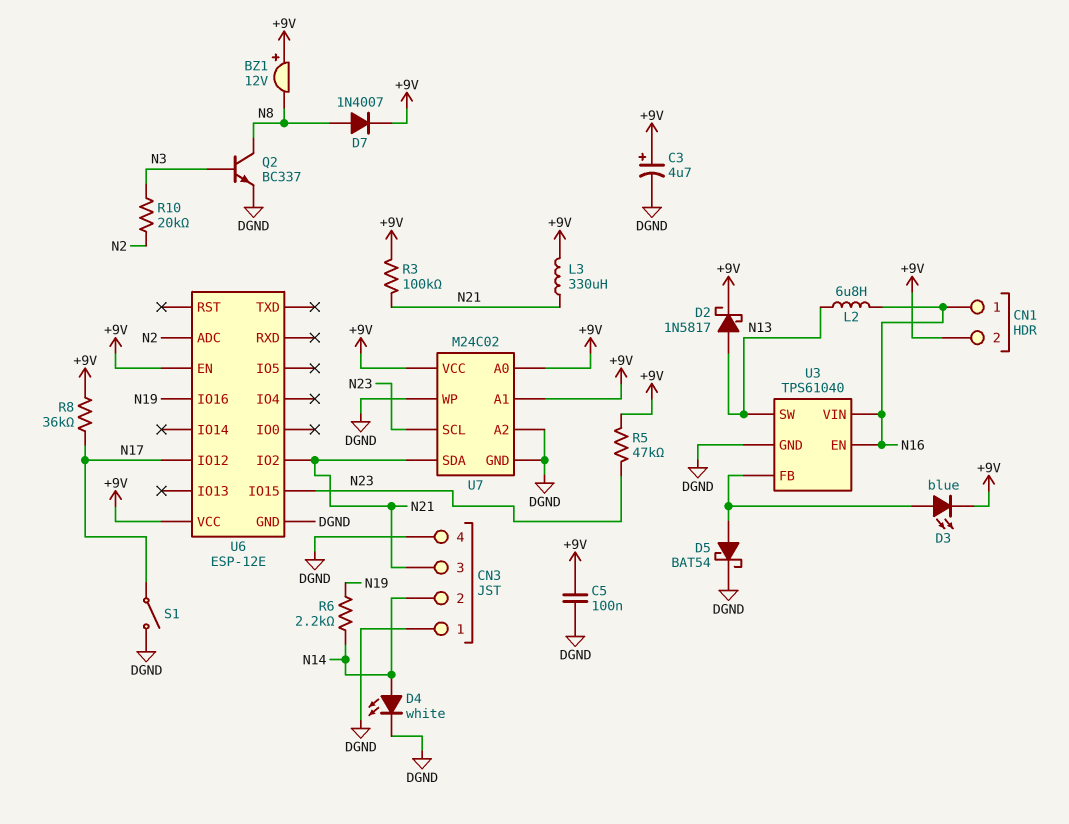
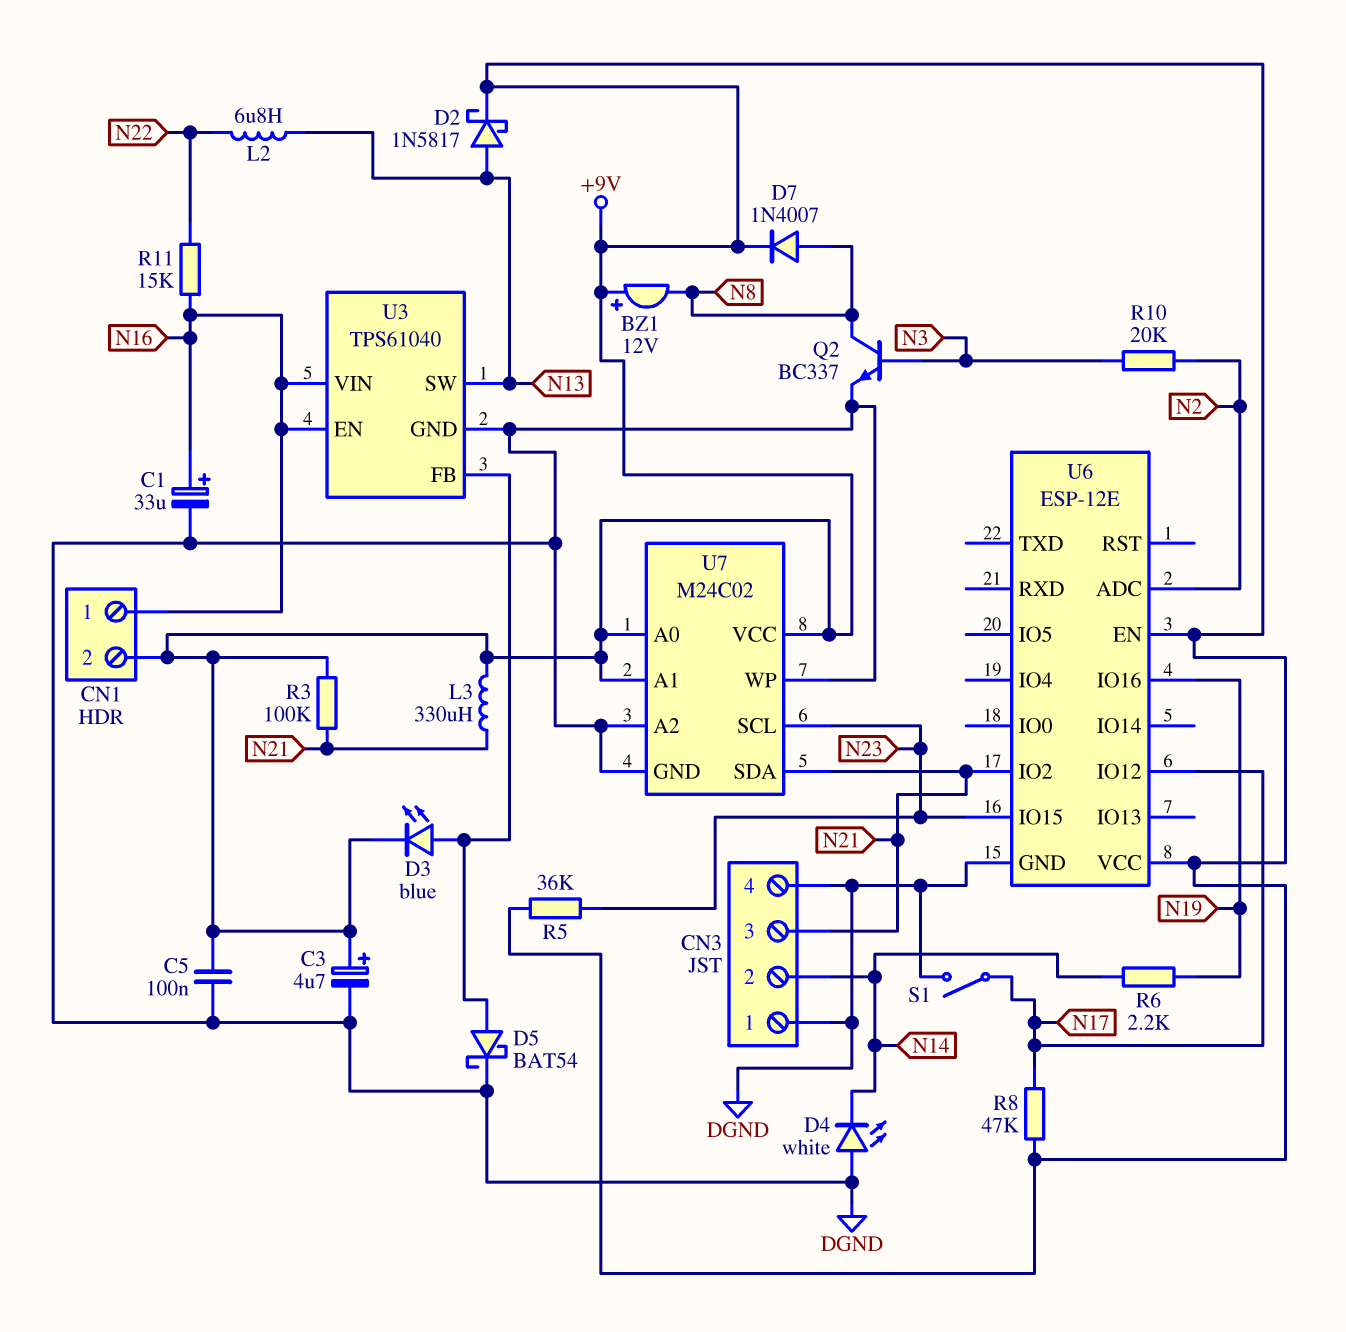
C1: none -> 33uF (plus N16, minus DGND)
D4: LED white (A N14, K DGND) -> LED white (A DGND, K N14)
L2: 6.8uH (N13, N16) -> 6.8uH (N13, N22)
R5: 47k (+9V, N23) -> 36k (+9V, N23)
R8: 36k (+9V, N17) -> 47k (+9V, N17)
R11: none -> 15k (N16, N22)

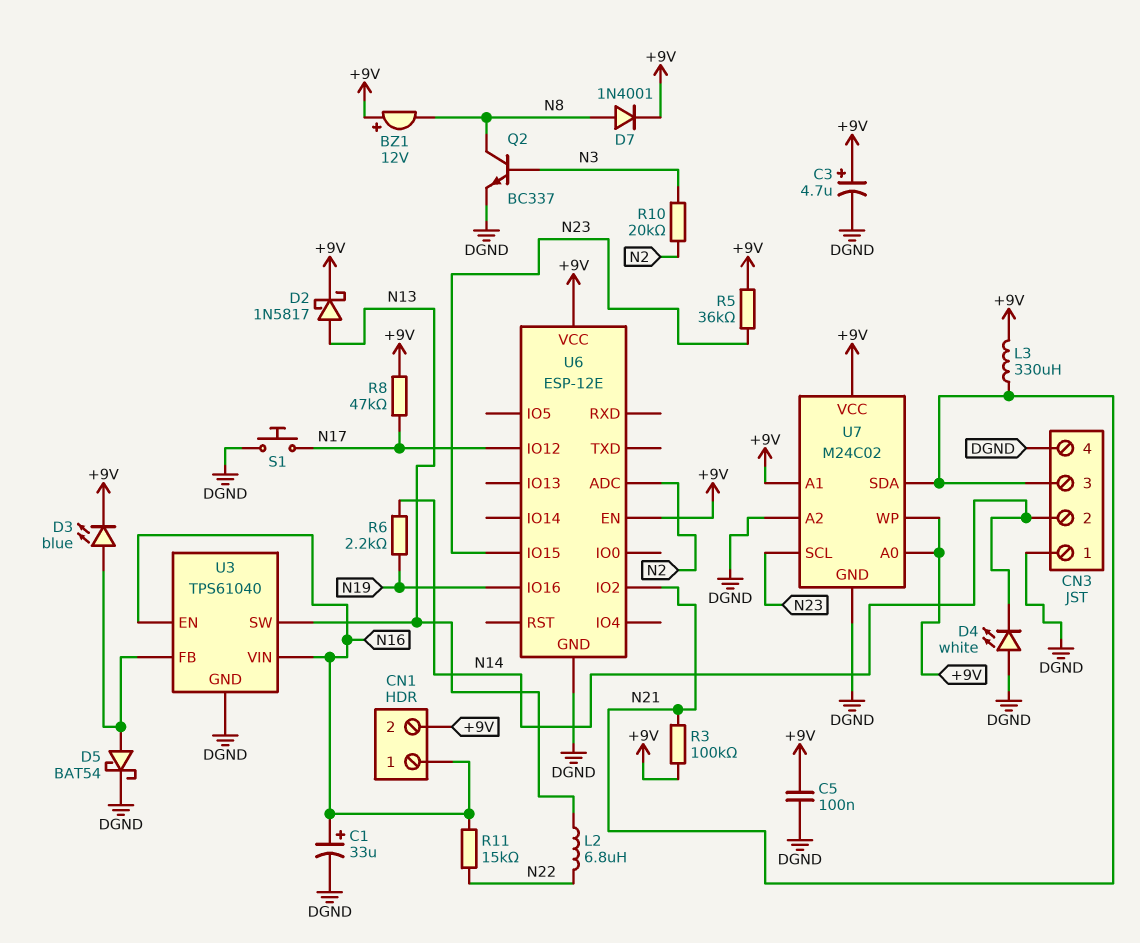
D7: diode 1N4007 (A N8, K +9V) -> diode 1N4001 (A N8, K +9V)
S1: switch (DGND, N17) -> button (DGND, N17)
U7 pin WP: DGND -> +9V

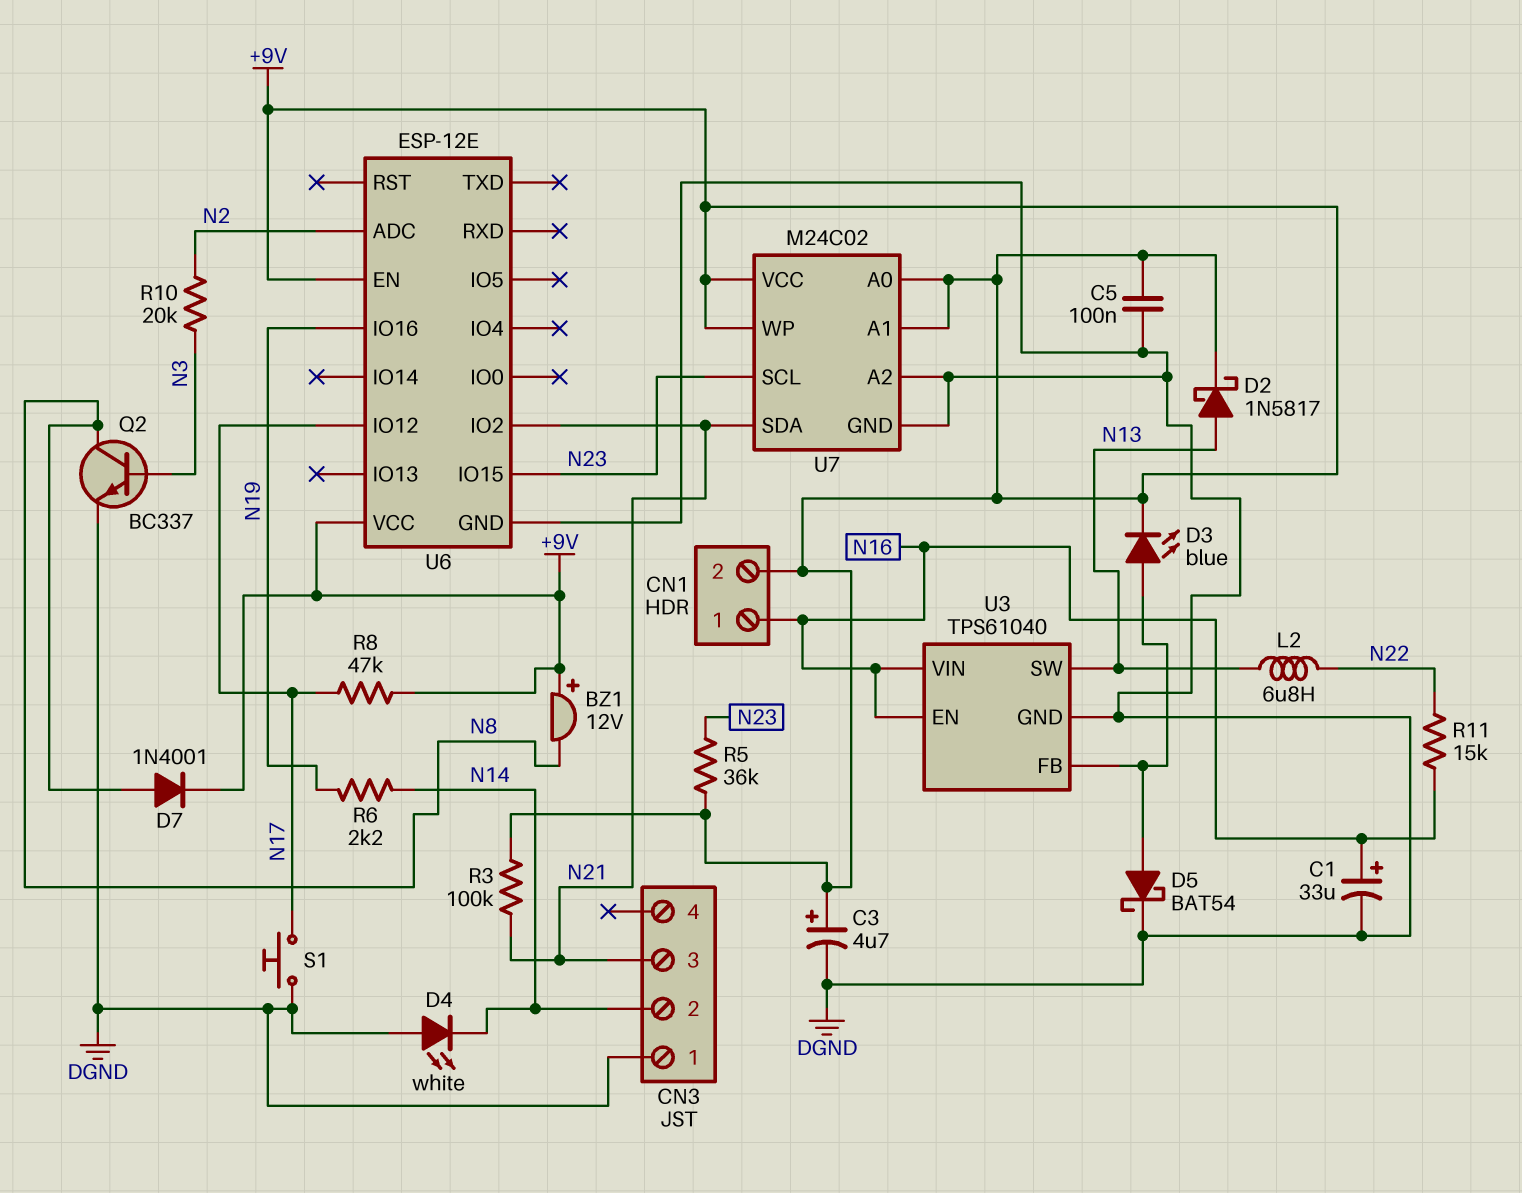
CN3 pin 4: DGND -> none
L3: 330uH (+9V, N21) -> none

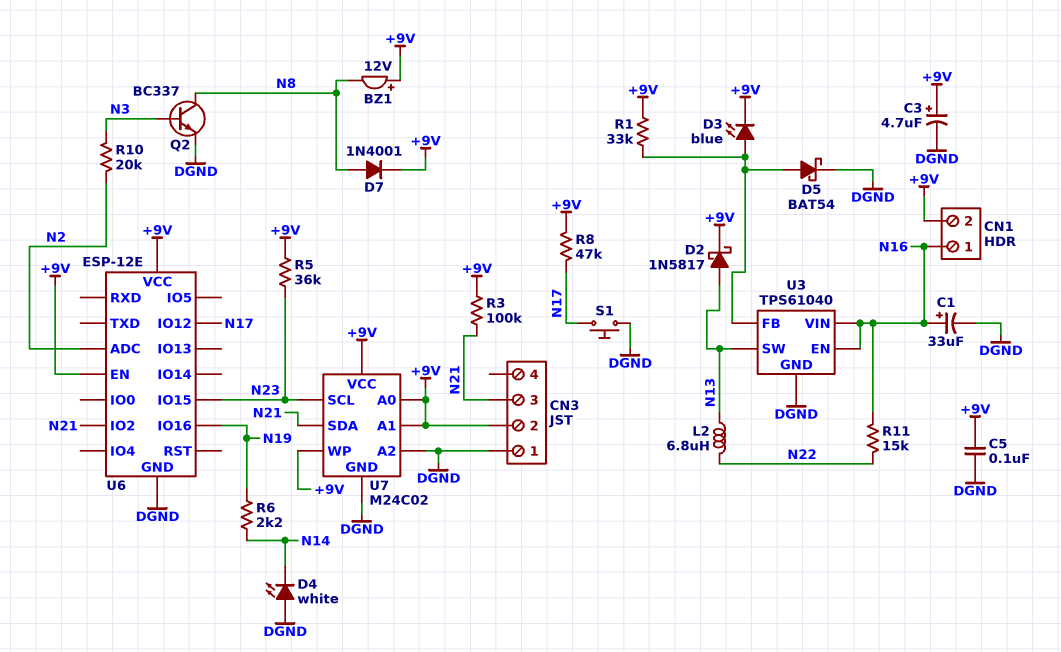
CN3 pin 2: N14 -> +9V
R1: none -> 33k (+9V, U3/FB)

